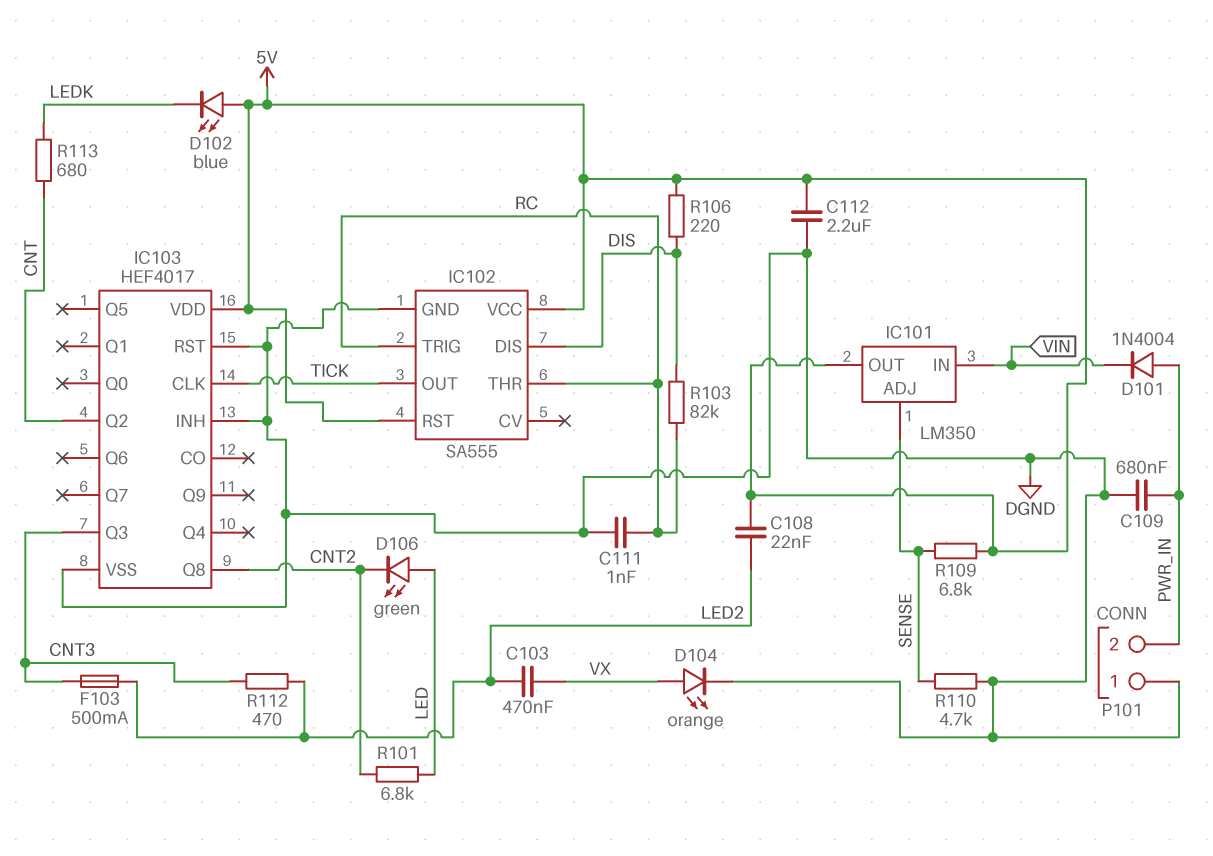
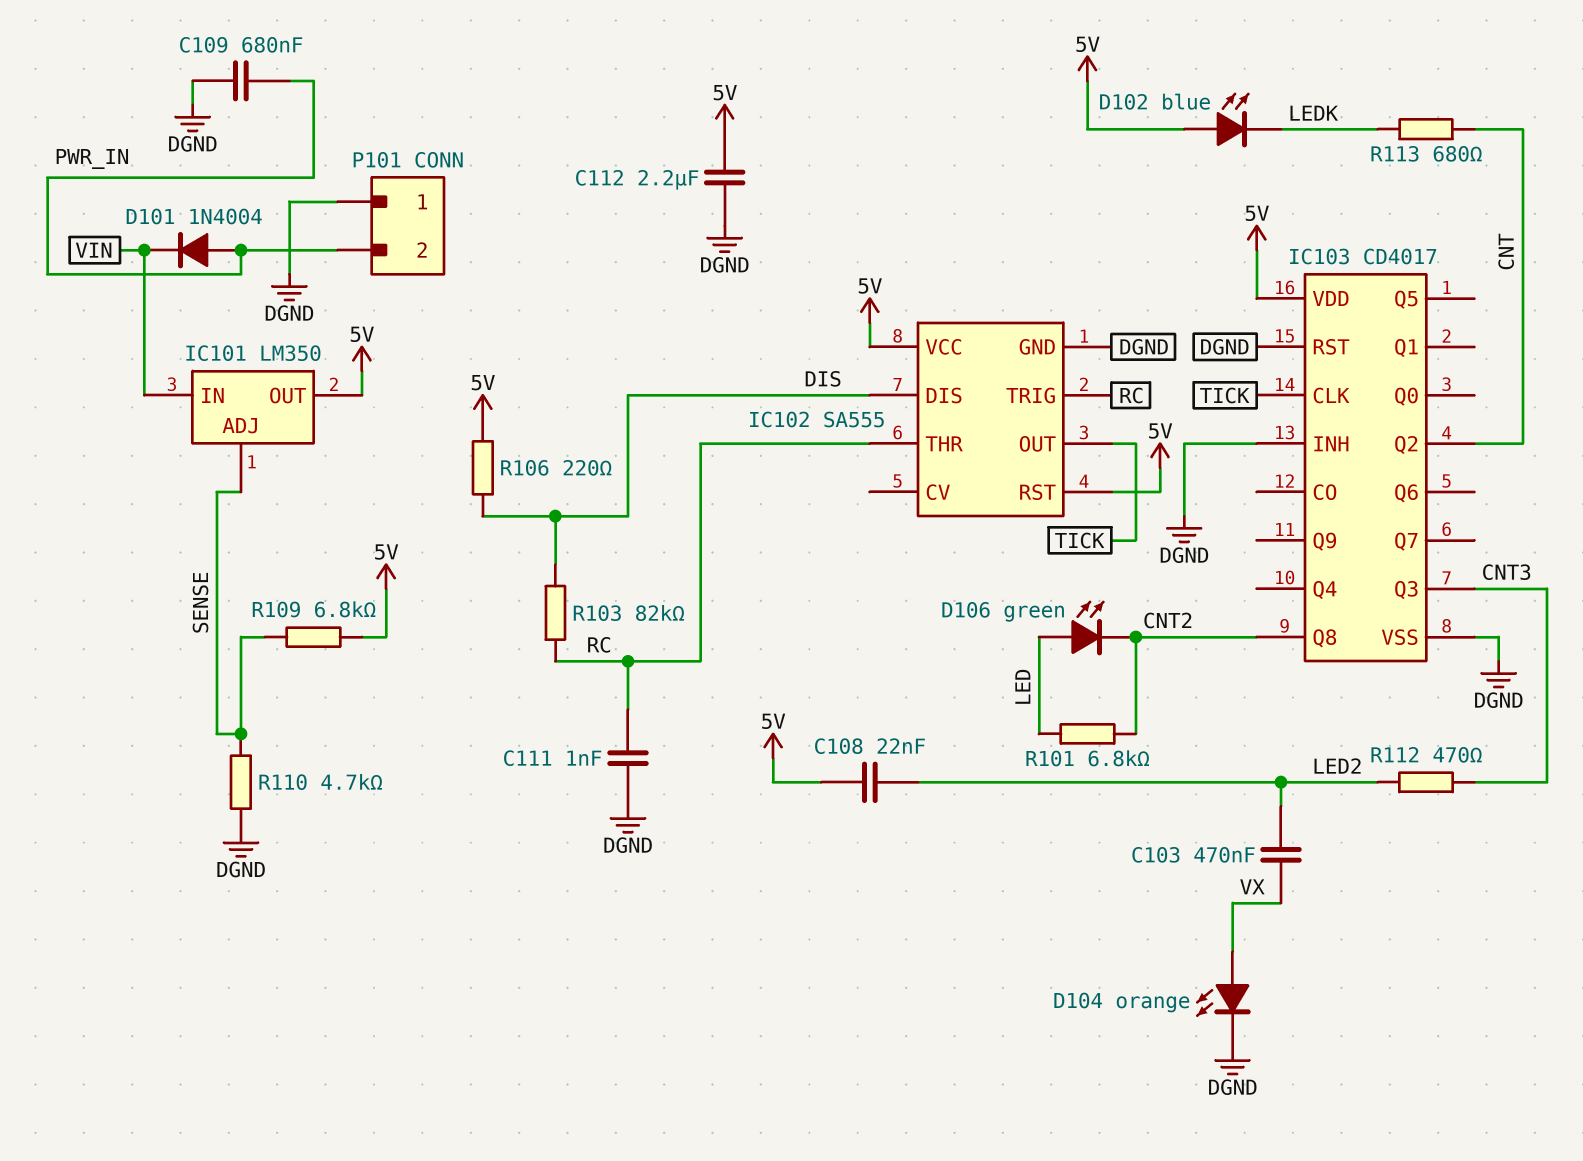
F103: 500mA (CNT3, LED2) -> none
IC103: HEF4017 -> CD4017

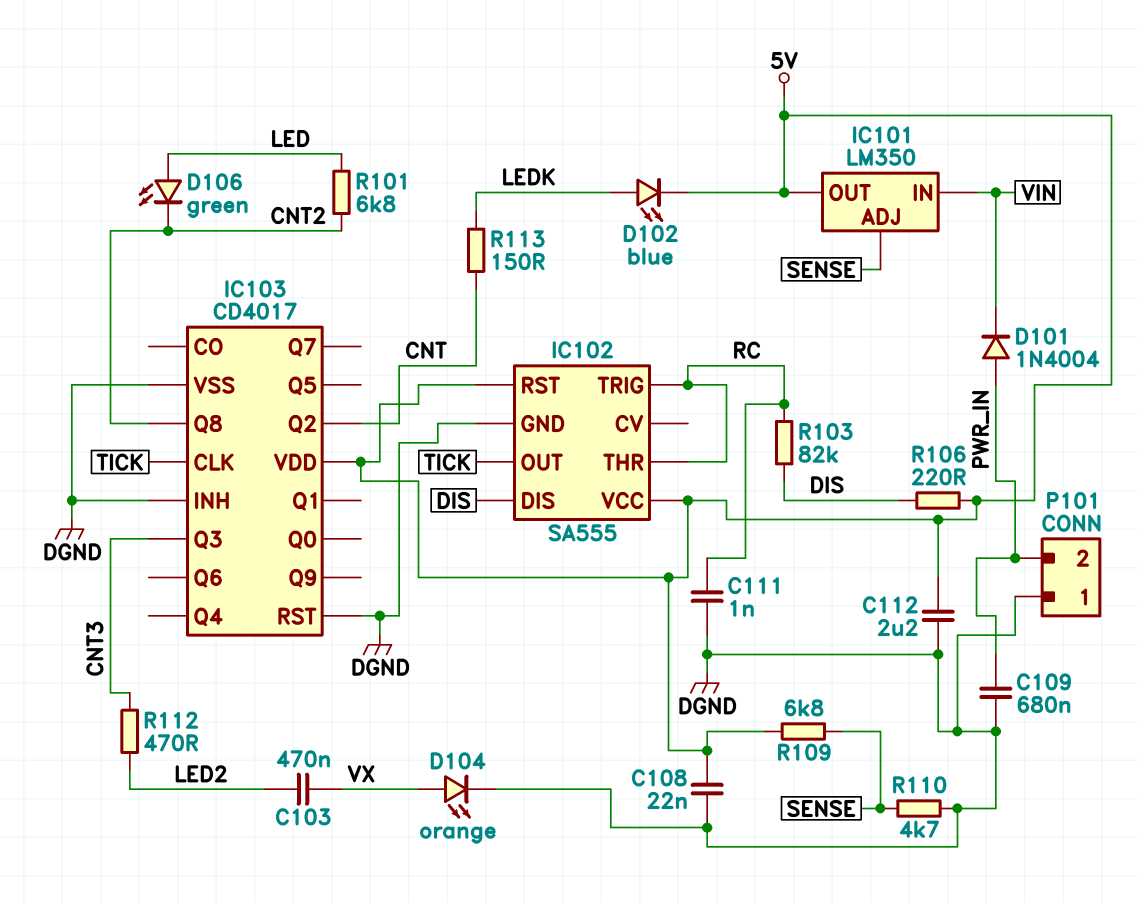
C108: 22nF (5V, LED2) -> 22nF (5V, DGND)
D102: LED blue (A 5V, K LEDK) -> LED blue (A LEDK, K 5V)
R113: 680 (CNT, LEDK) -> 150 (CNT, LEDK)

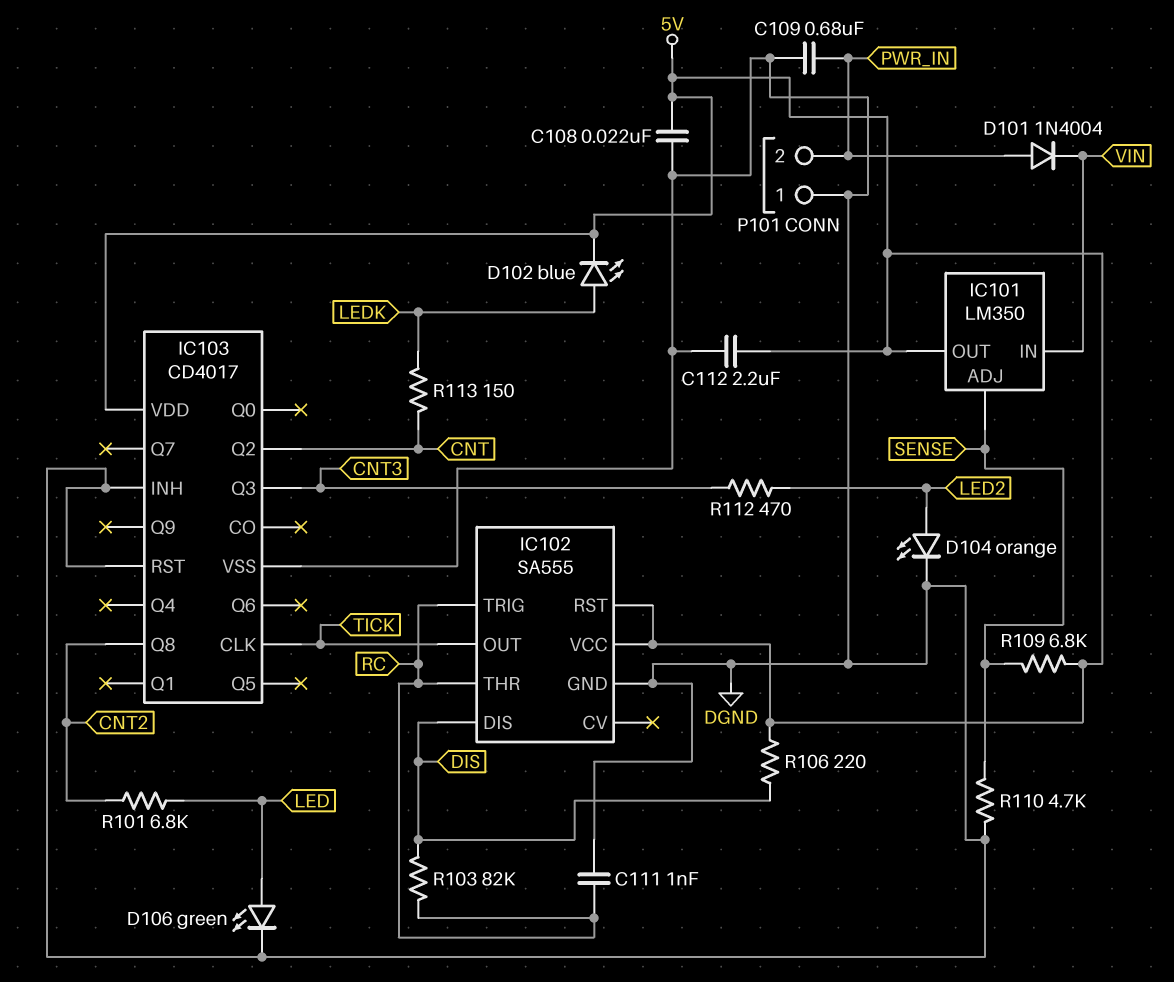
C103: 470nF (LED2, VX) -> none
D104: LED orange (A VX, K DGND) -> LED orange (A LED2, K DGND)
D106: LED green (A LED, K CNT2) -> LED green (A LED, K DGND)

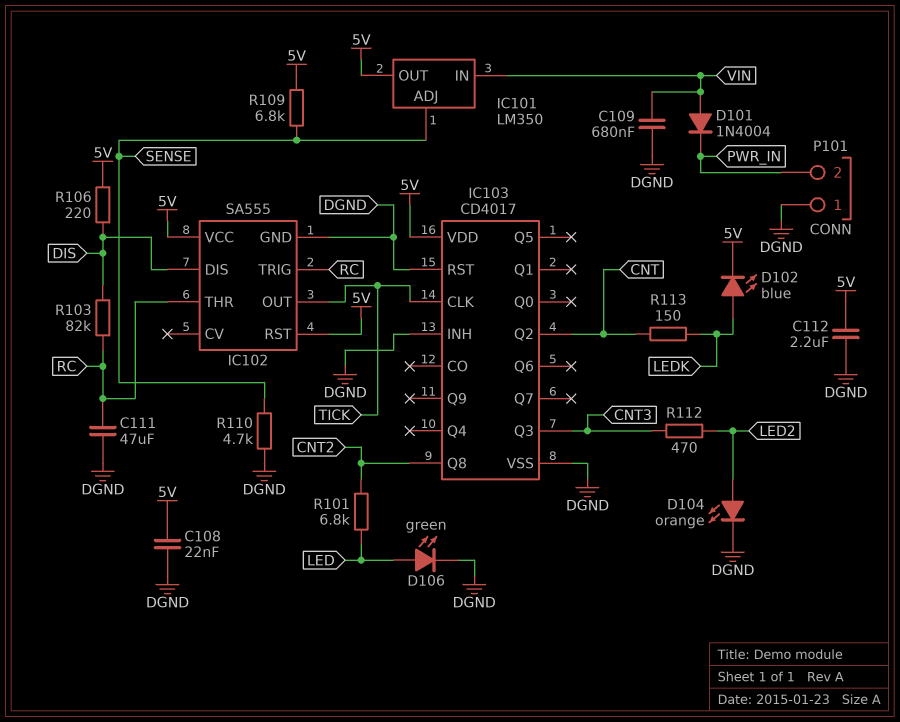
C109: 680nF (DGND, PWR_IN) -> 680nF (DGND, VIN)
C111: 1nF (DGND, RC) -> 47uF (DGND, RC)
D101: diode 1N4004 (A PWR_IN, K VIN) -> diode 1N4004 (A VIN, K PWR_IN)

